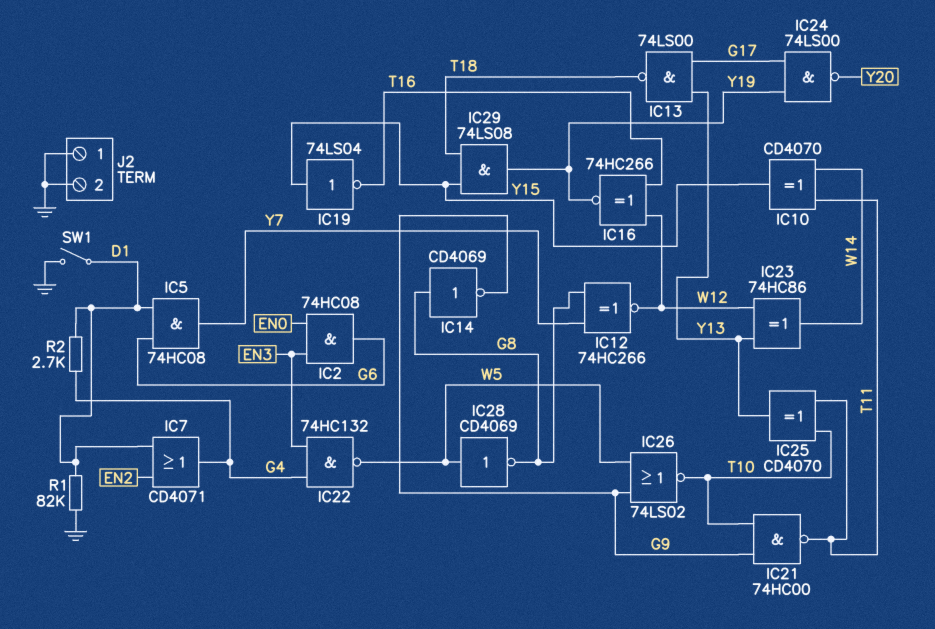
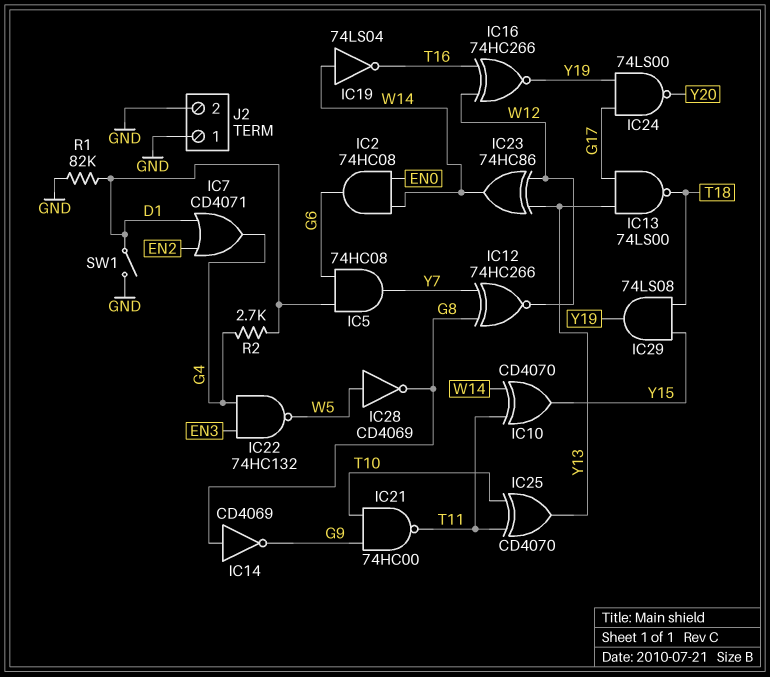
IC2: AND 74HC08 (in EN0, in EN3, out G6) -> AND 74HC08 (in EN0, in W14, out G6)
IC19: NOT 74LS04 (in Y15, out T16) -> NOT 74LS04 (in W14, out T16)
IC26: NOR 74LS02 (in G9, in W5, out T10) -> none

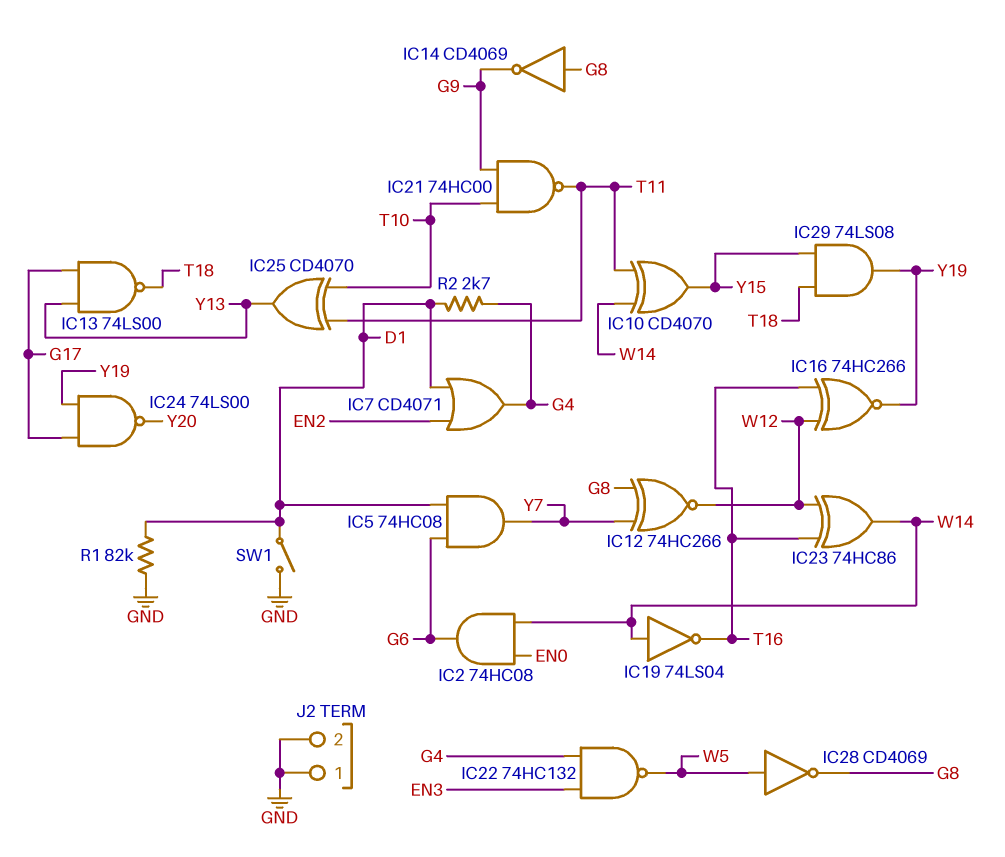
IC23: XOR 74HC86 (in W12, in Y13, out W14) -> XOR 74HC86 (in T16, in W12, out W14)

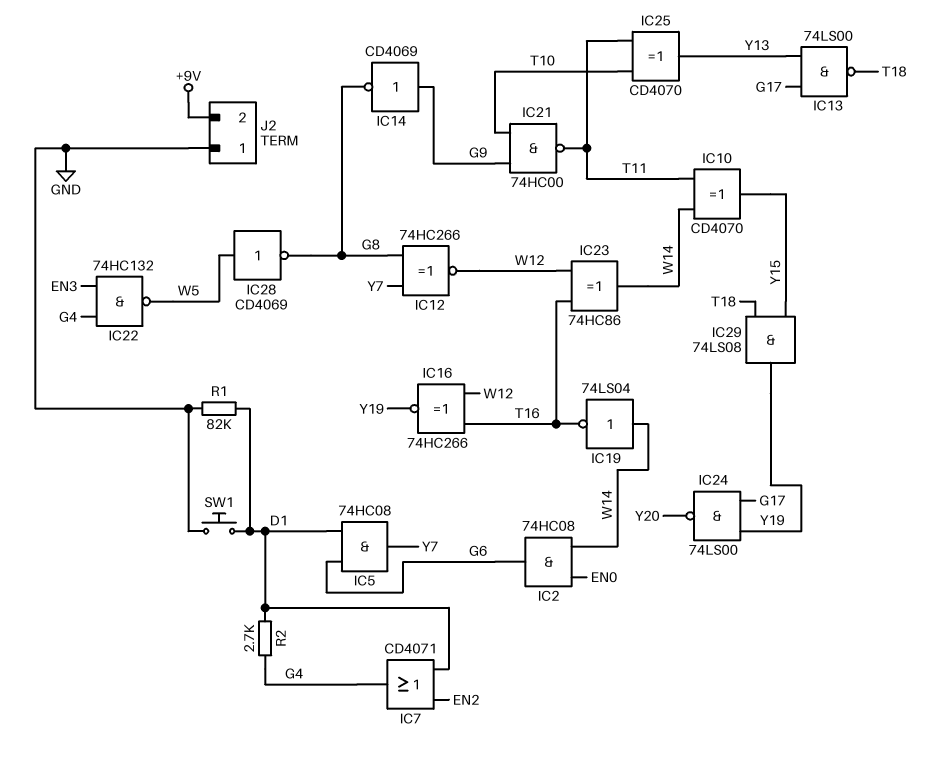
IC14: NOT CD4069 (in G8, out G9) -> NOT CD4069 (in G9, out G8)
J2 pin 2: GND -> +9V
SW1: switch (D1, GND) -> button (D1, GND)

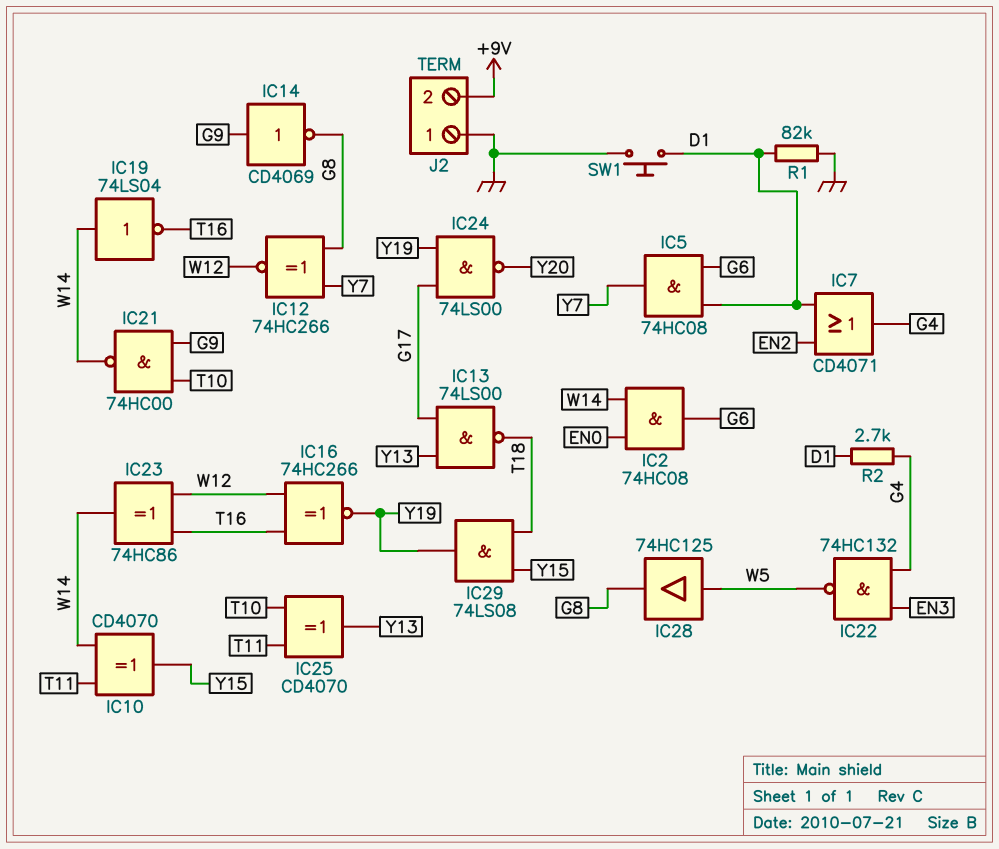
IC21: NAND 74HC00 (in G9, in T10, out T11) -> NAND 74HC00 (in G9, in T10, out W14)
IC28: NOT CD4069 (in W5, out G8) -> buffer 74HC125 (in W5, out G8)

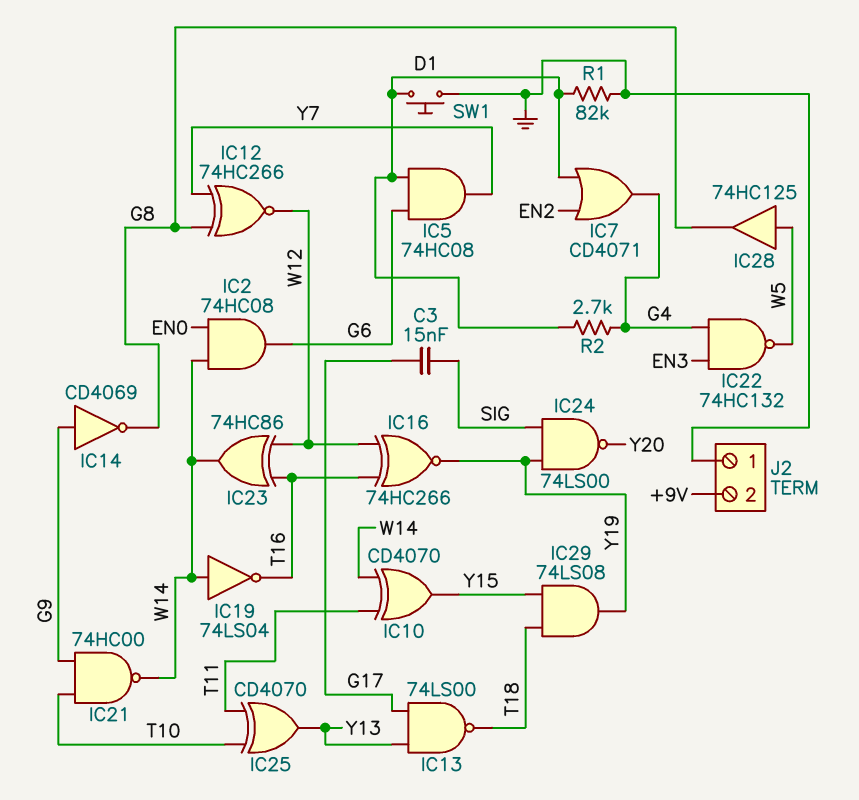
C3: none -> 15nF (G17, SIG)
IC24: NAND 74LS00 (in G17, in Y19, out Y20) -> NAND 74LS00 (in SIG, in Y19, out Y20)

